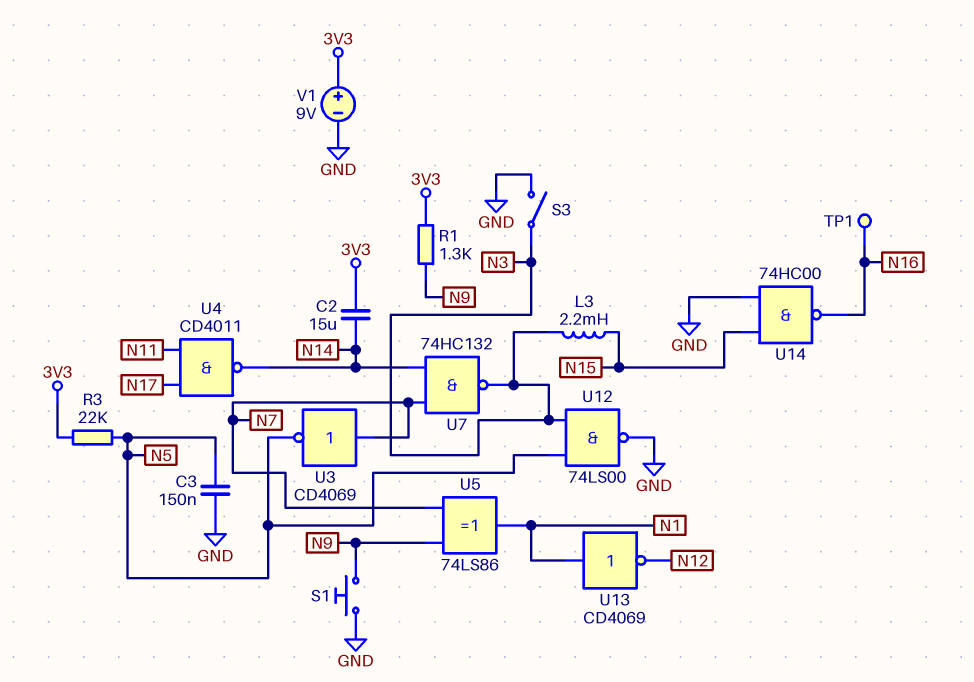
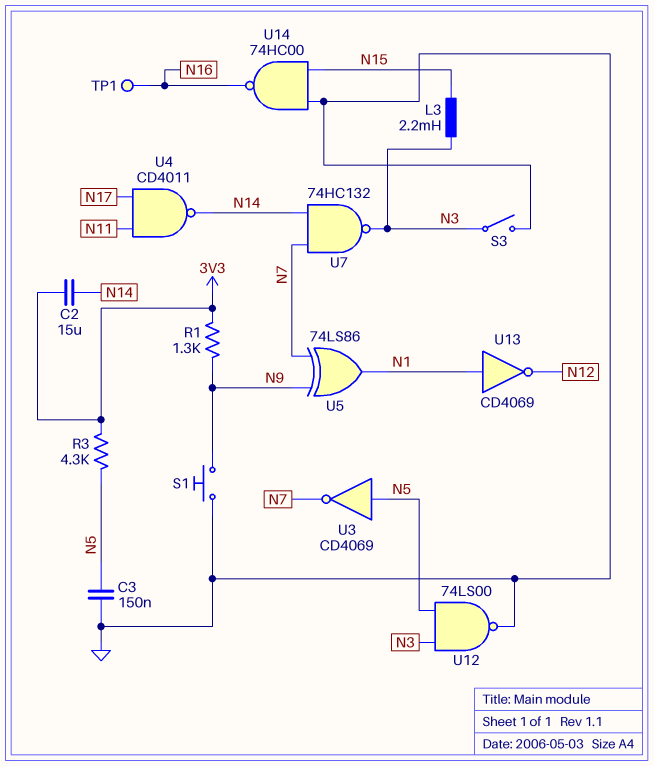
R3: 22k (3V3, N5) -> 4.3k (3V3, N5)
U3: NOT CD4069 (in N7, out N5) -> NOT CD4069 (in N5, out N7)
V1: 9V (plus 3V3, minus GND) -> none

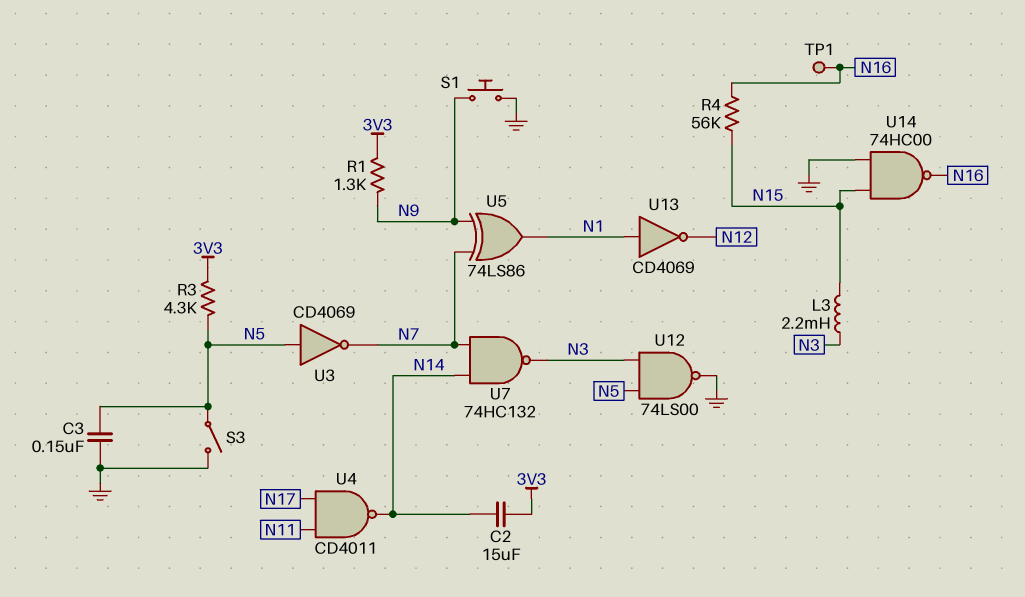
R4: none -> 56k (N15, N16)
S3: switch (GND, N3) -> switch (GND, N5)

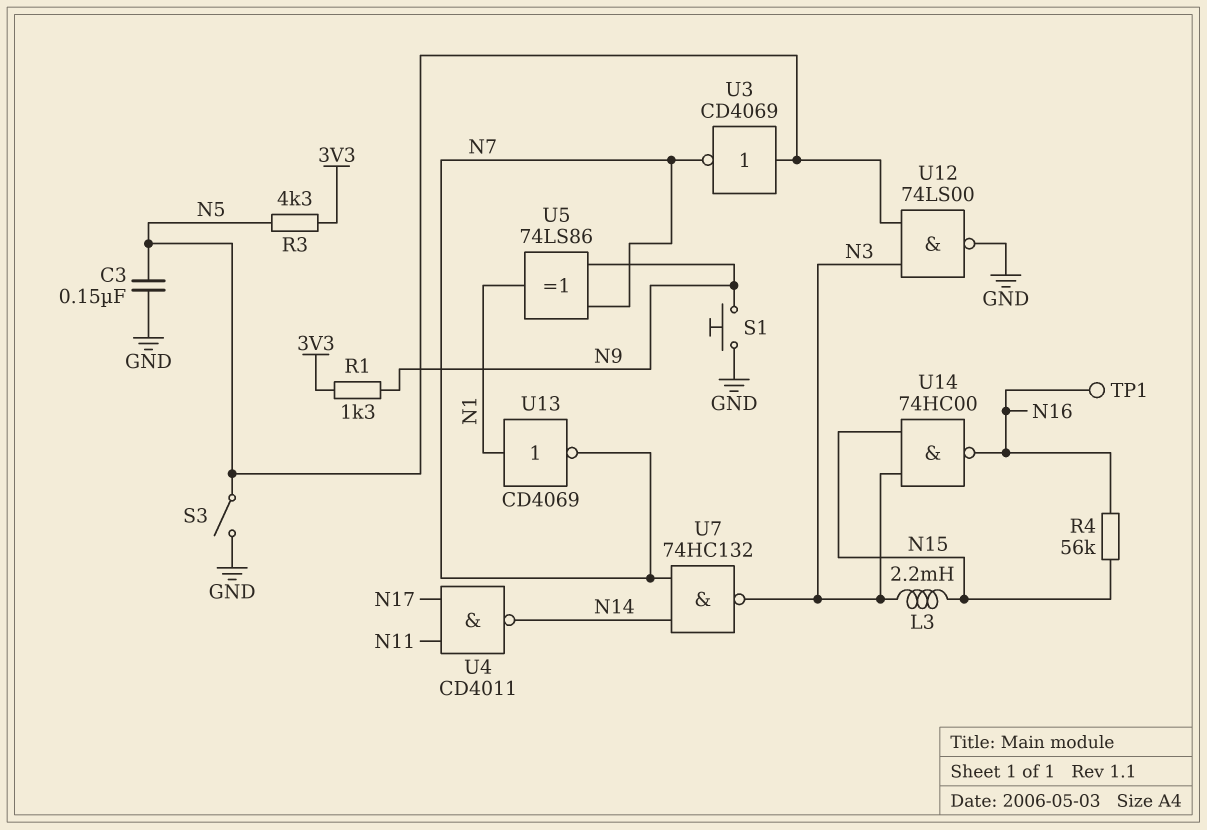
C2: 15uF (3V3, N14) -> none
U13: NOT CD4069 (in N1, out N12) -> NOT CD4069 (in N1, out N7)
U14: NAND 74HC00 (in GND, in N15, out N16) -> NAND 74HC00 (in N3, in N15, out N16)

